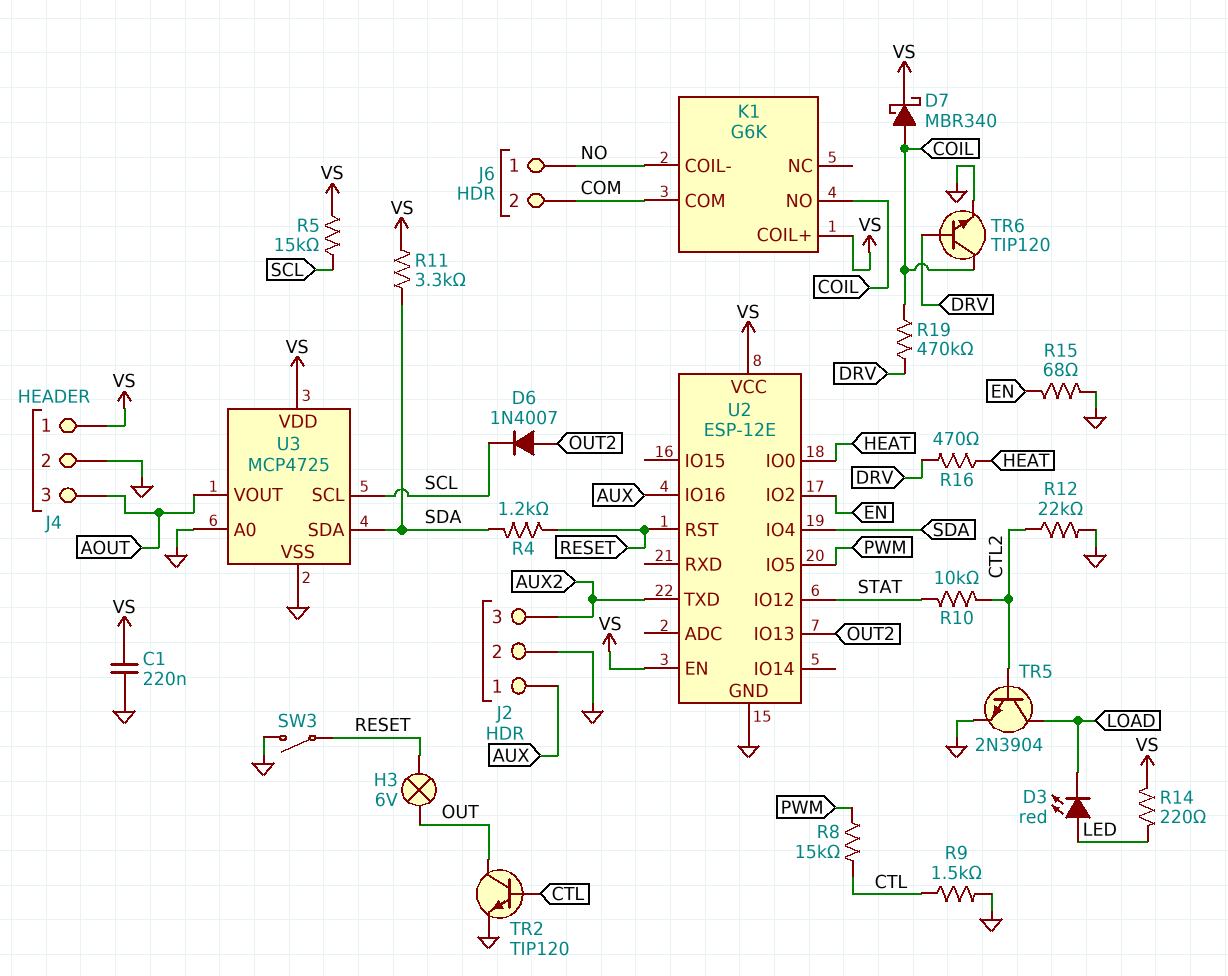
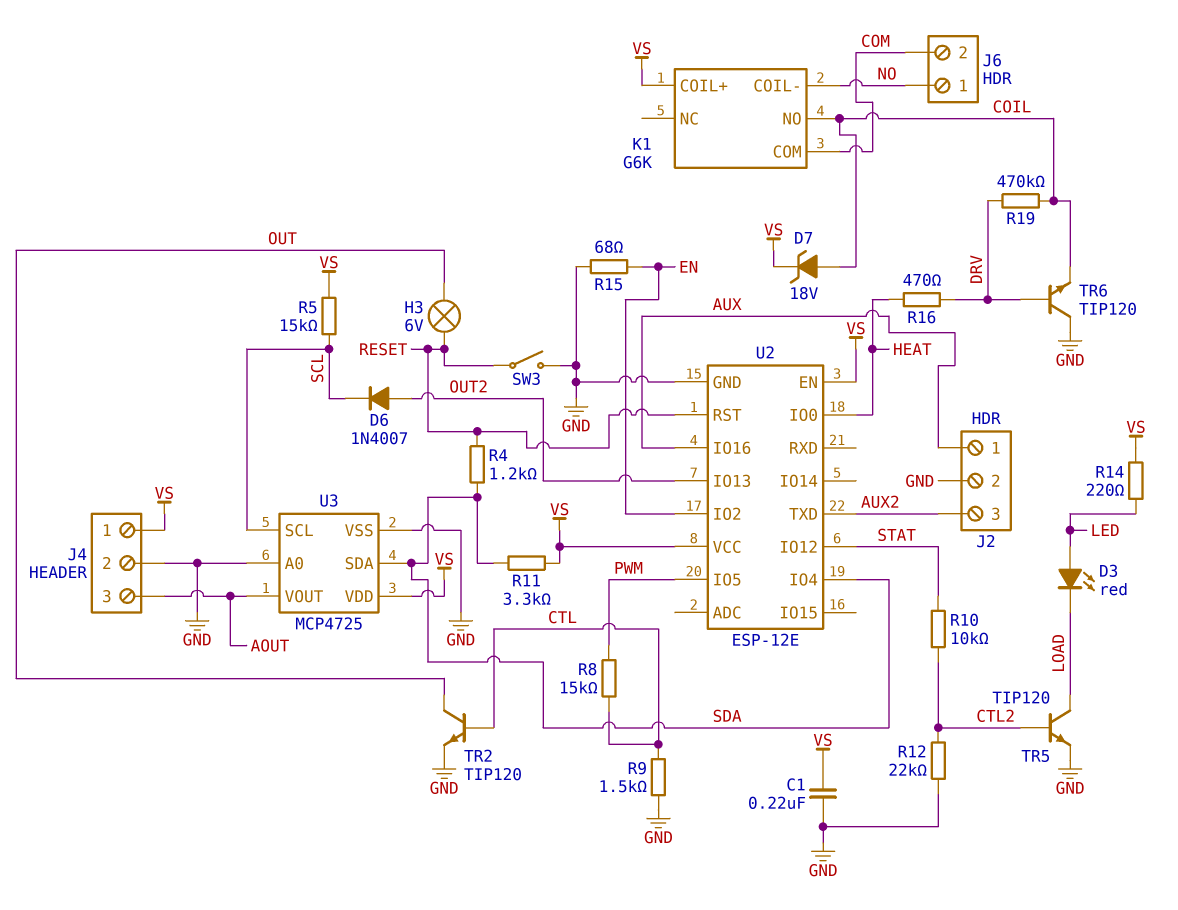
D7: schottky MBR340 (A COIL, K VS) -> zener 18V (A COIL, K VS)
TR5: NPN 2N3904 (B CTL2, C LOAD, E GND) -> NPN TIP120 (B CTL2, C LOAD, E GND)
TR6: NPN TIP120 (B DRV, C COIL, E GND) -> NPN TIP120 (B DRV, C GND, E COIL)

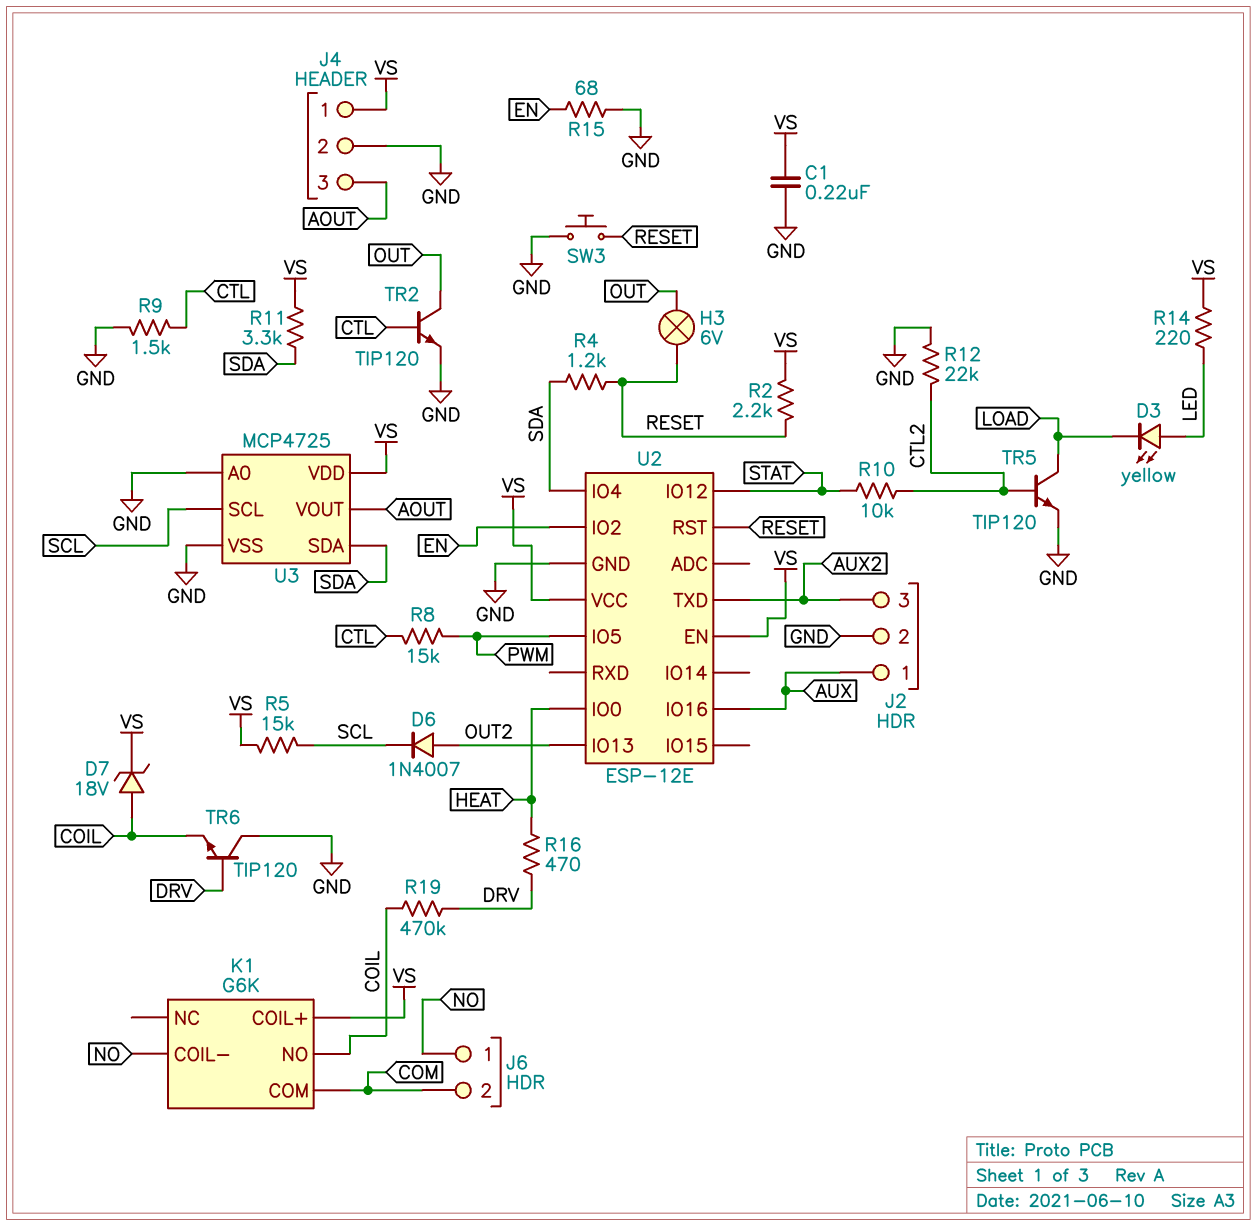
D3: LED red (A LED, K LOAD) -> LED yellow (A LED, K LOAD)
R2: none -> 2.2k (RESET, VS)
SW3: switch (GND, RESET) -> button (GND, RESET)

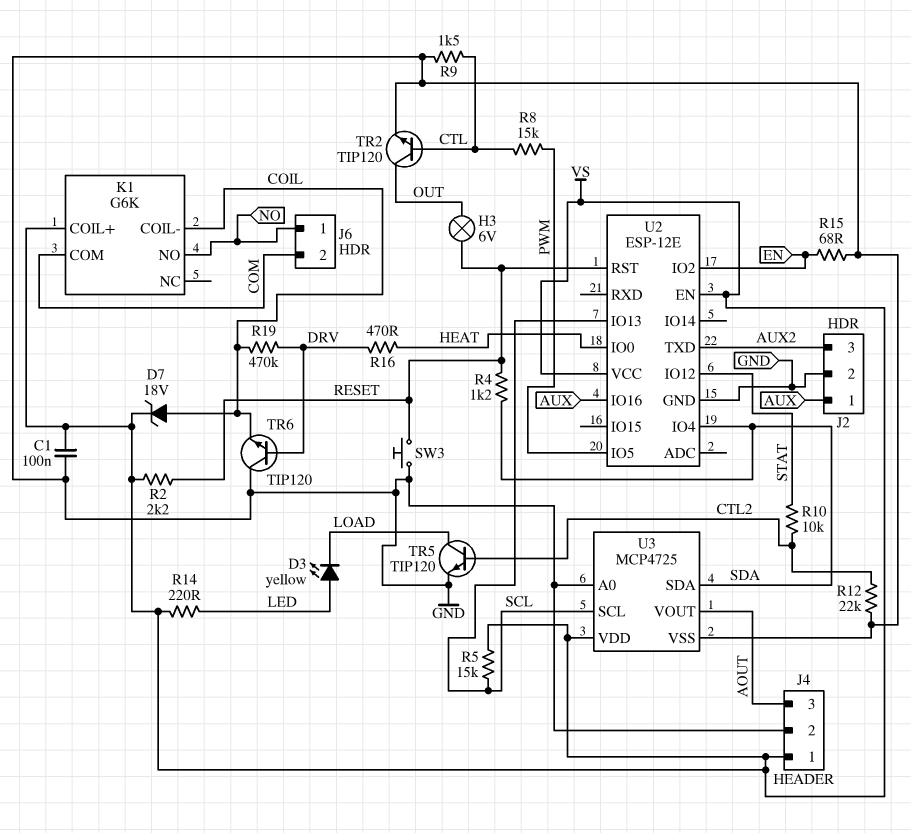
C1: 220nF (GND, VS) -> 100nF (GND, VS)
D6: diode 1N4007 (A OUT2, K SCL) -> none
K1 pin COIL-: NO -> COIL
K1 pin NO: COIL -> NO
R11: 3.3k (SDA, VS) -> none
U2 pin IO13: OUT2 -> SCL

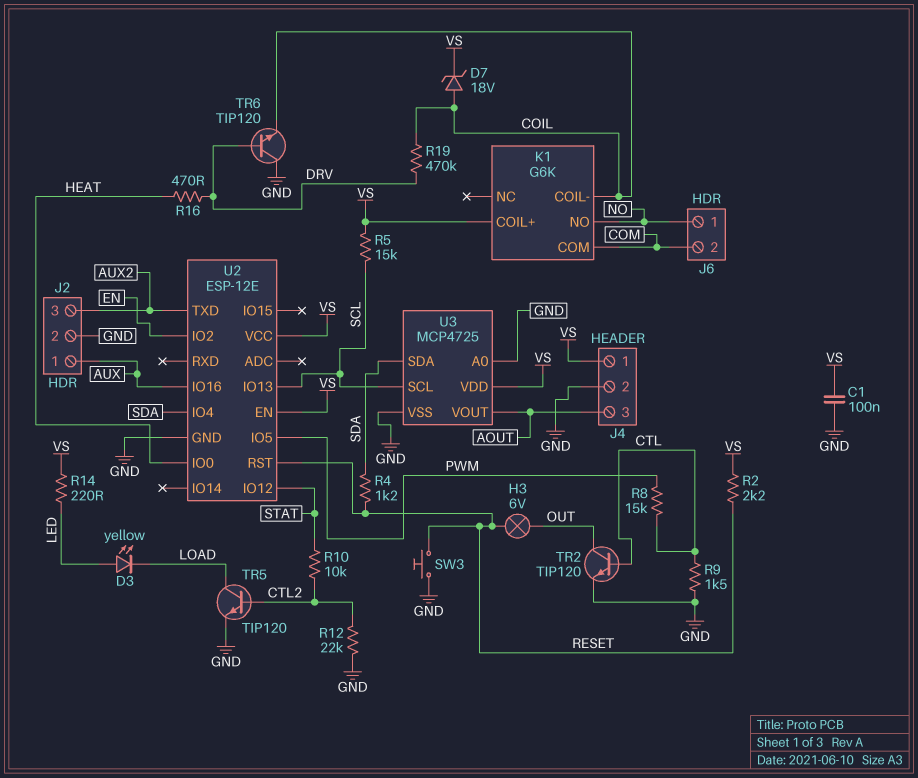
R15: 68 (EN, GND) -> none

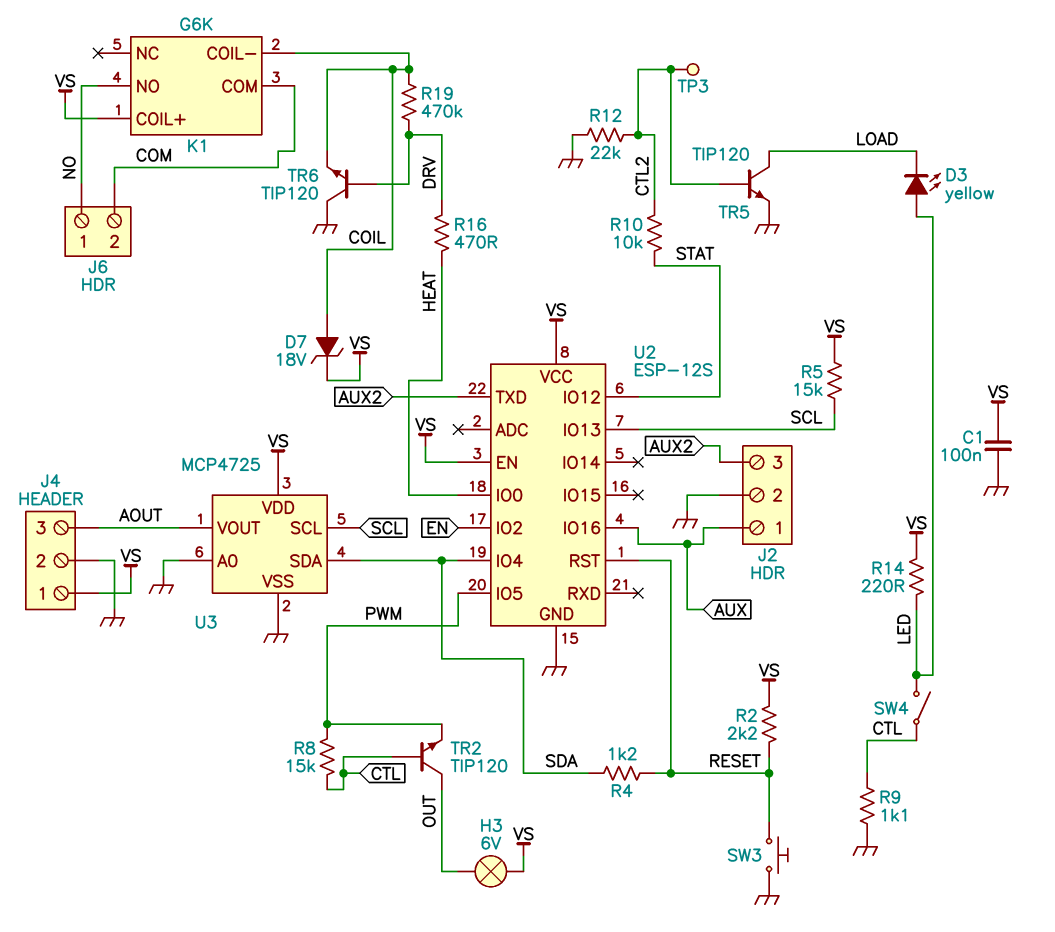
H3: lamp 6V (OUT, RESET) -> lamp 6V (OUT, VS)
R9: 1.5k (CTL, GND) -> 1.1k (CTL, GND)
SW4: none -> switch (CTL, LED)
TP3: none -> test point (CTL2)
TR2: NPN TIP120 (B CTL, C OUT, E GND) -> NPN TIP120 (B CTL, C OUT, E PWM)
U2: ESP-12E -> ESP-12S

